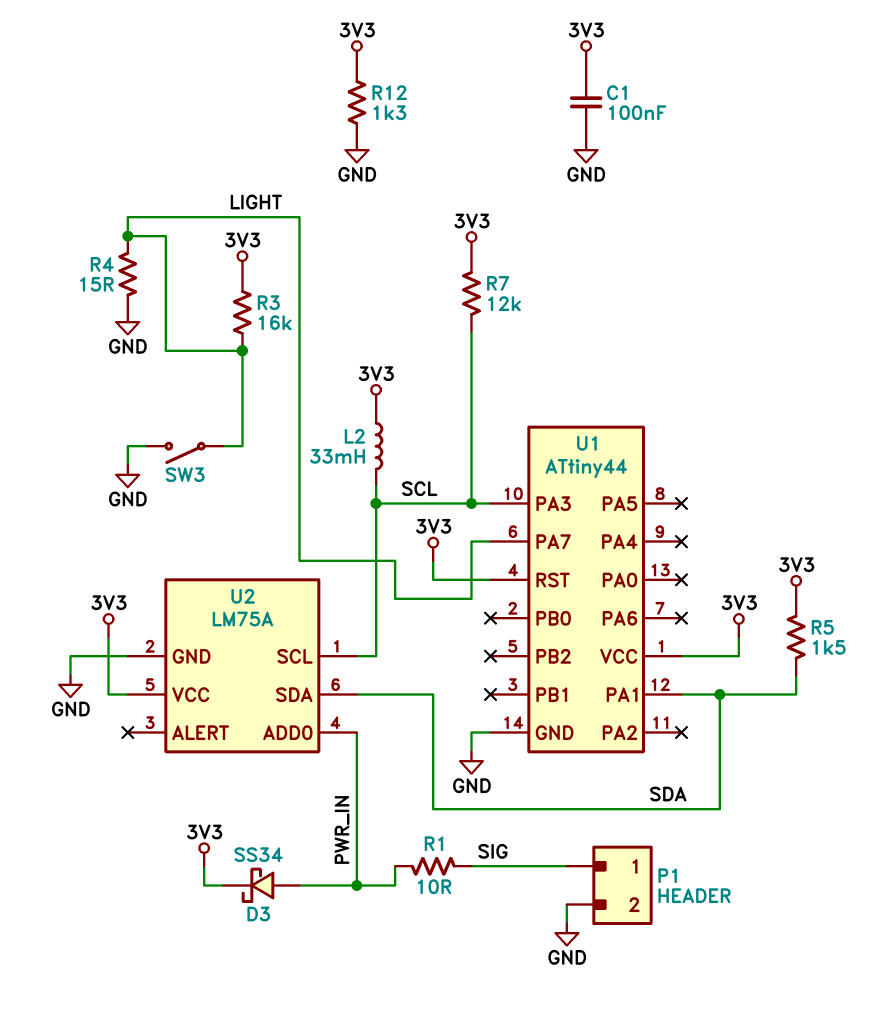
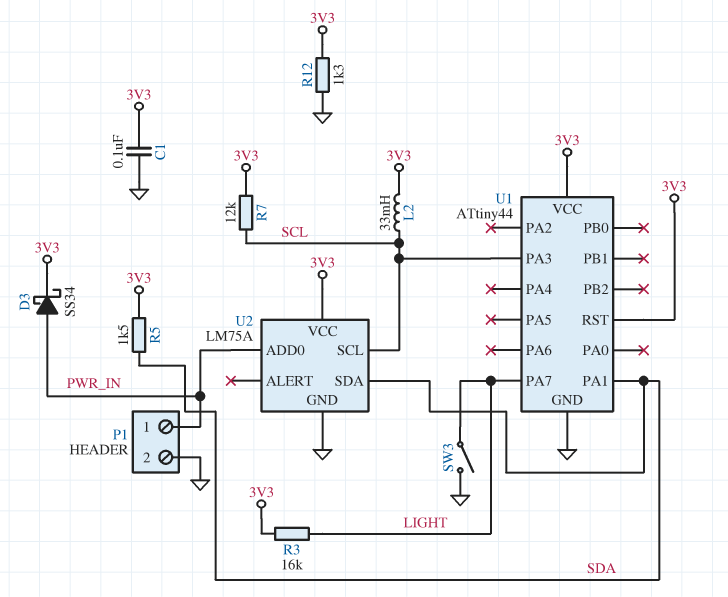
P1 pin 1: SIG -> PWR_IN
R1: 10 (PWR_IN, SIG) -> none
R4: 15 (GND, LIGHT) -> none

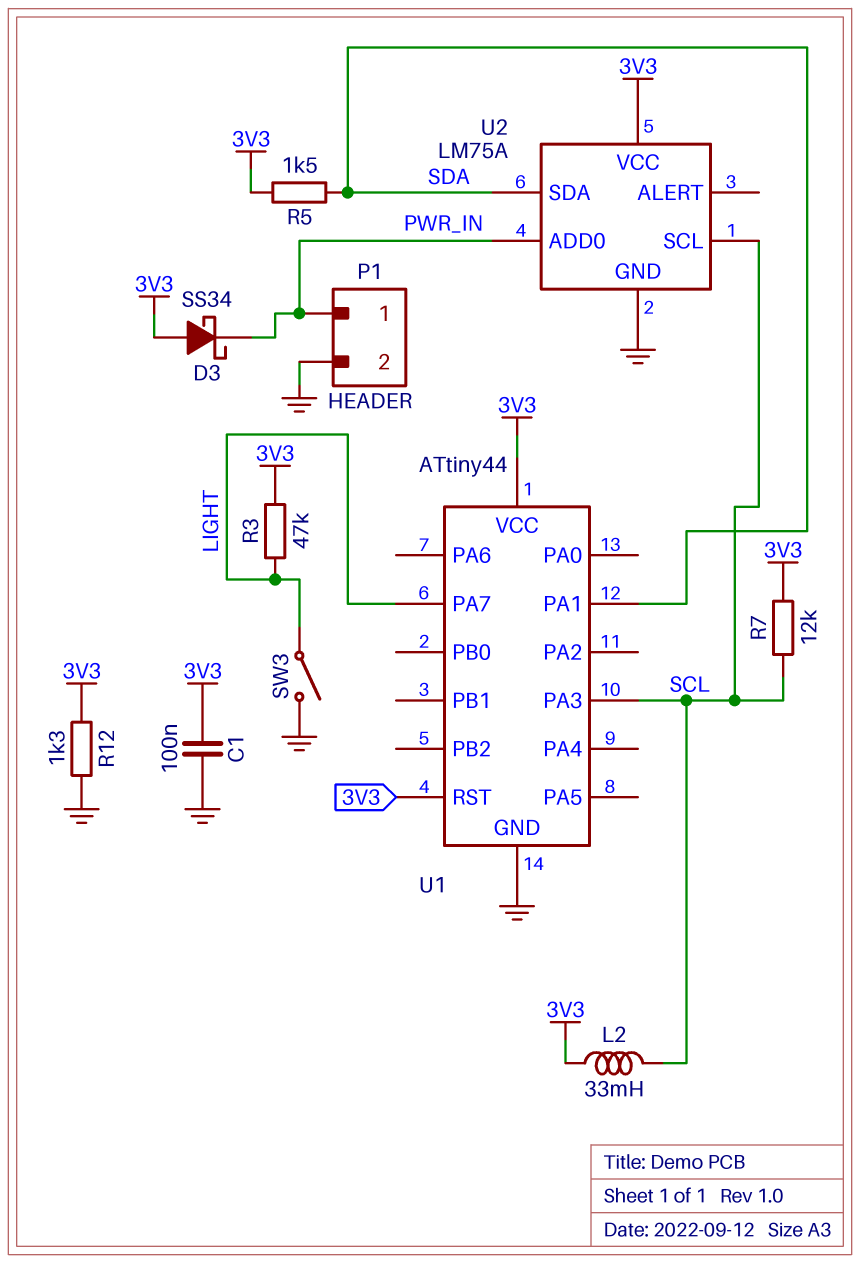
D3: schottky SS34 (A PWR_IN, K 3V3) -> schottky SS34 (A 3V3, K PWR_IN)
R3: 16k (3V3, LIGHT) -> 47k (3V3, LIGHT)

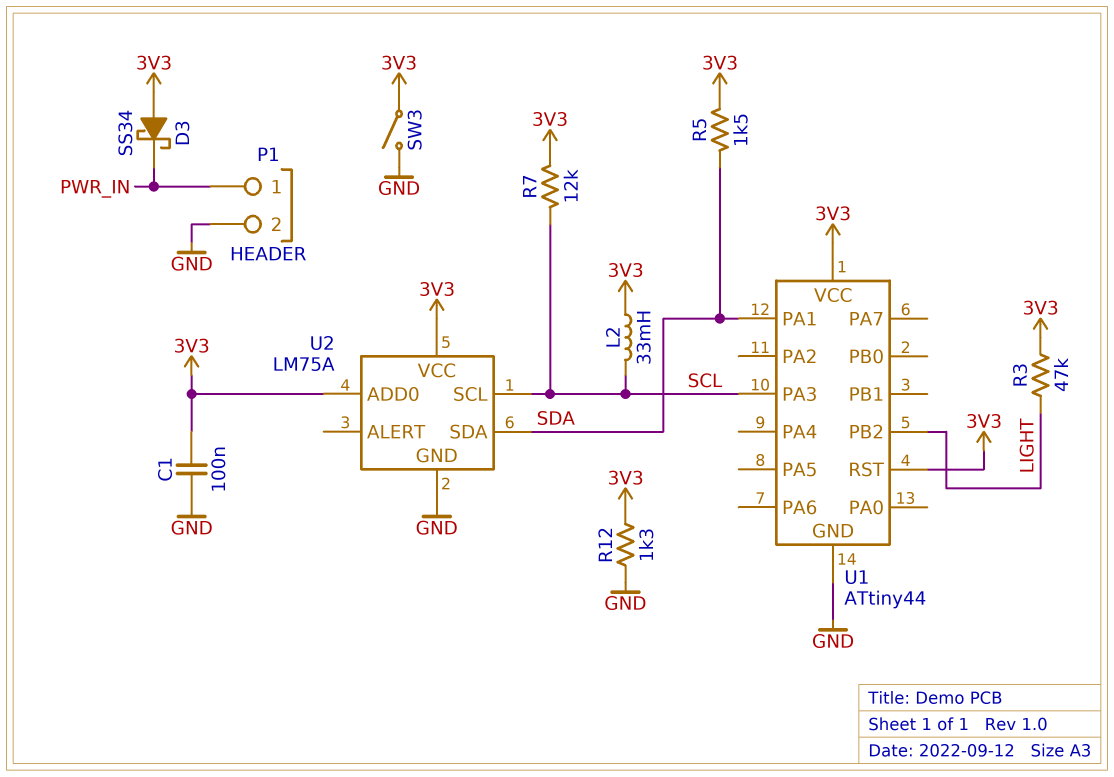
SW3: switch (GND, LIGHT) -> switch (3V3, GND)
U1 pin PA7: LIGHT -> none
U1 pin PB2: none -> LIGHT
U2 pin ADD0: PWR_IN -> 3V3

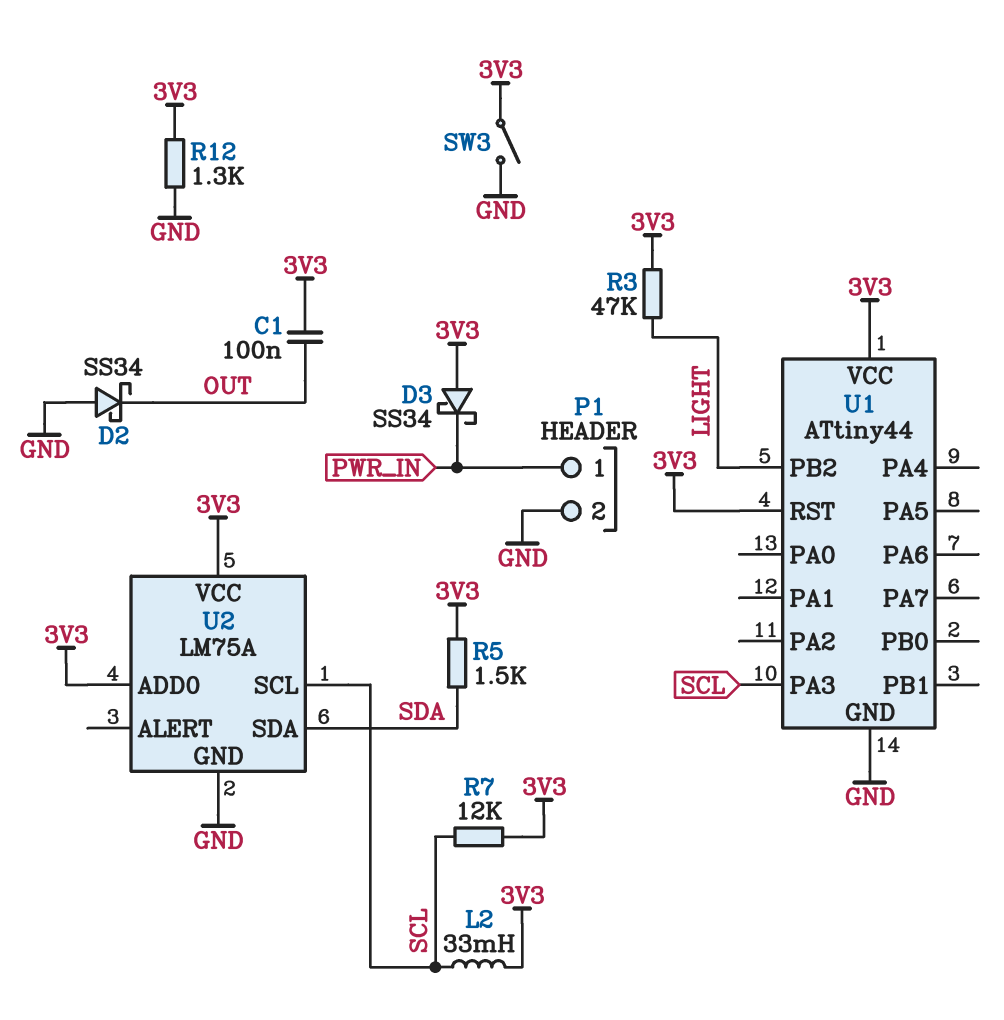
C1: 100nF (3V3, GND) -> 100nF (3V3, OUT)
D2: none -> schottky SS34 (A GND, K OUT)
U1 pin PA1: SDA -> none

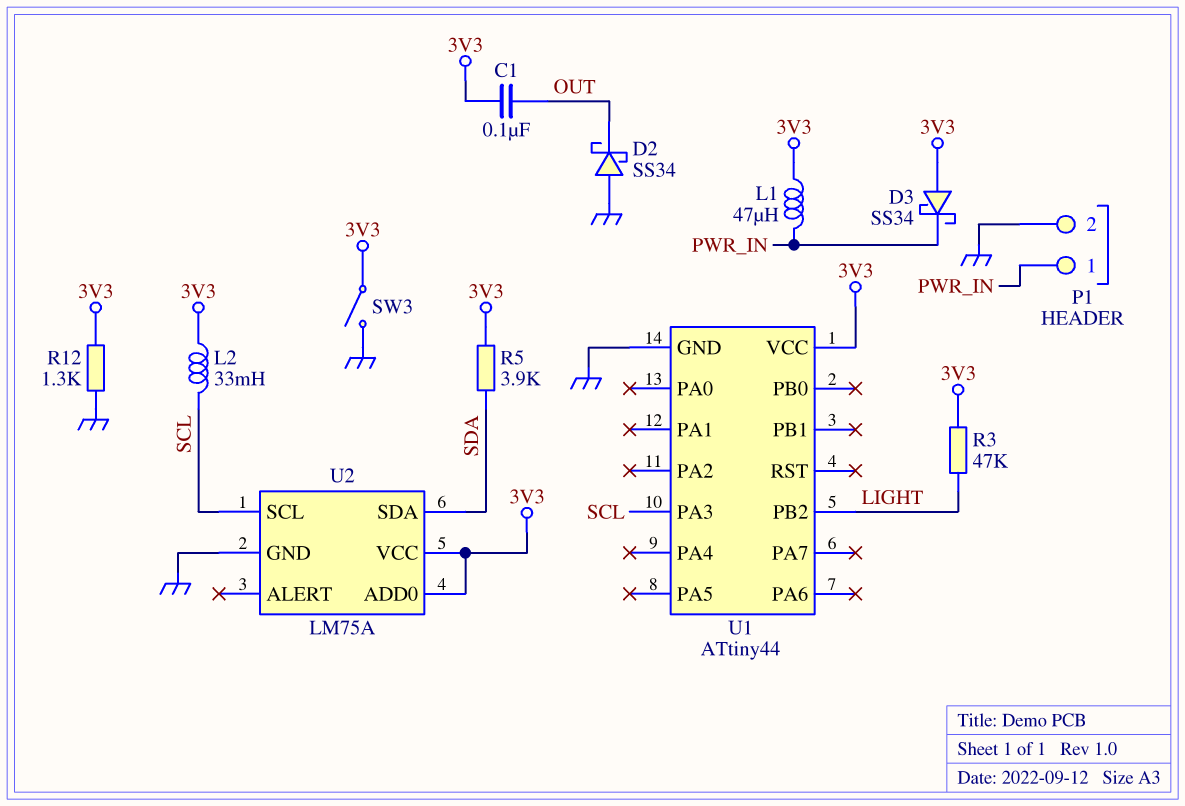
L1: none -> 47uH (3V3, PWR_IN)
R5: 1.5k (3V3, SDA) -> 3.9k (3V3, SDA)
R7: 12k (3V3, SCL) -> none
U1 pin RST: 3V3 -> none

